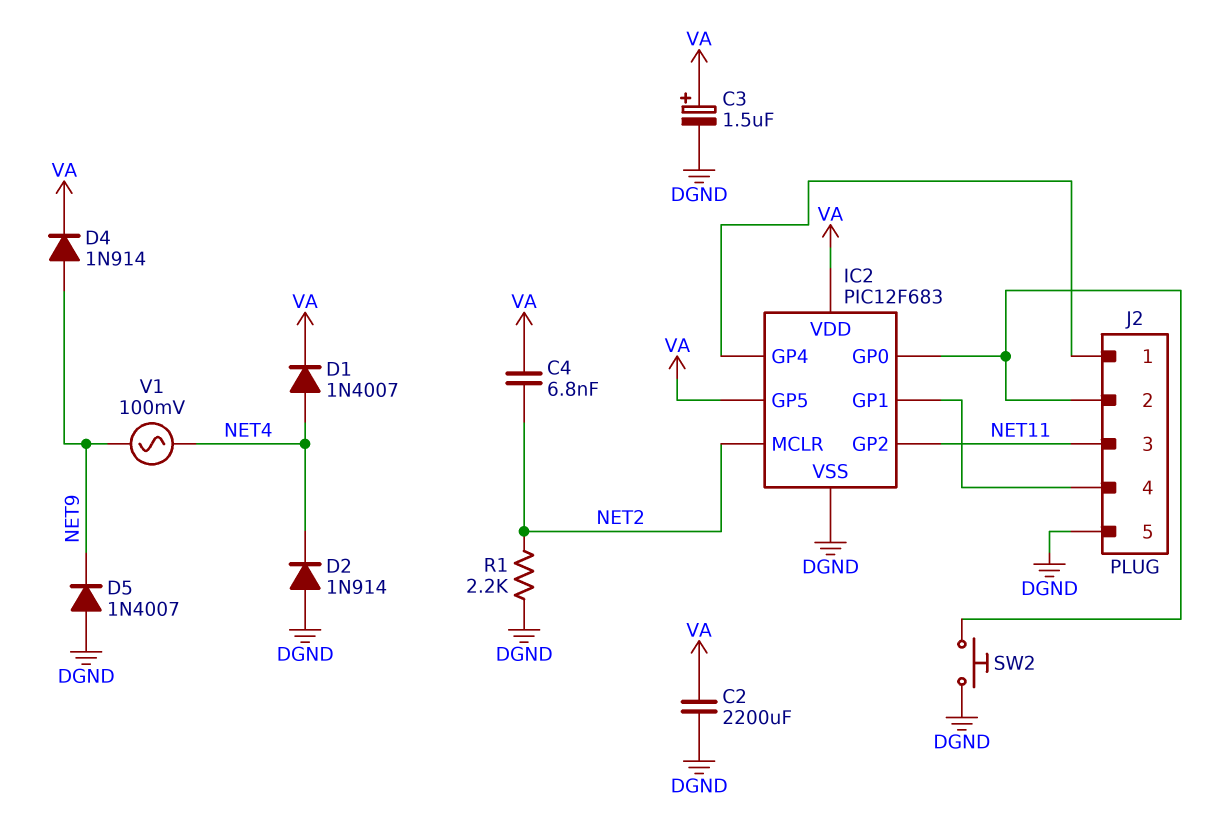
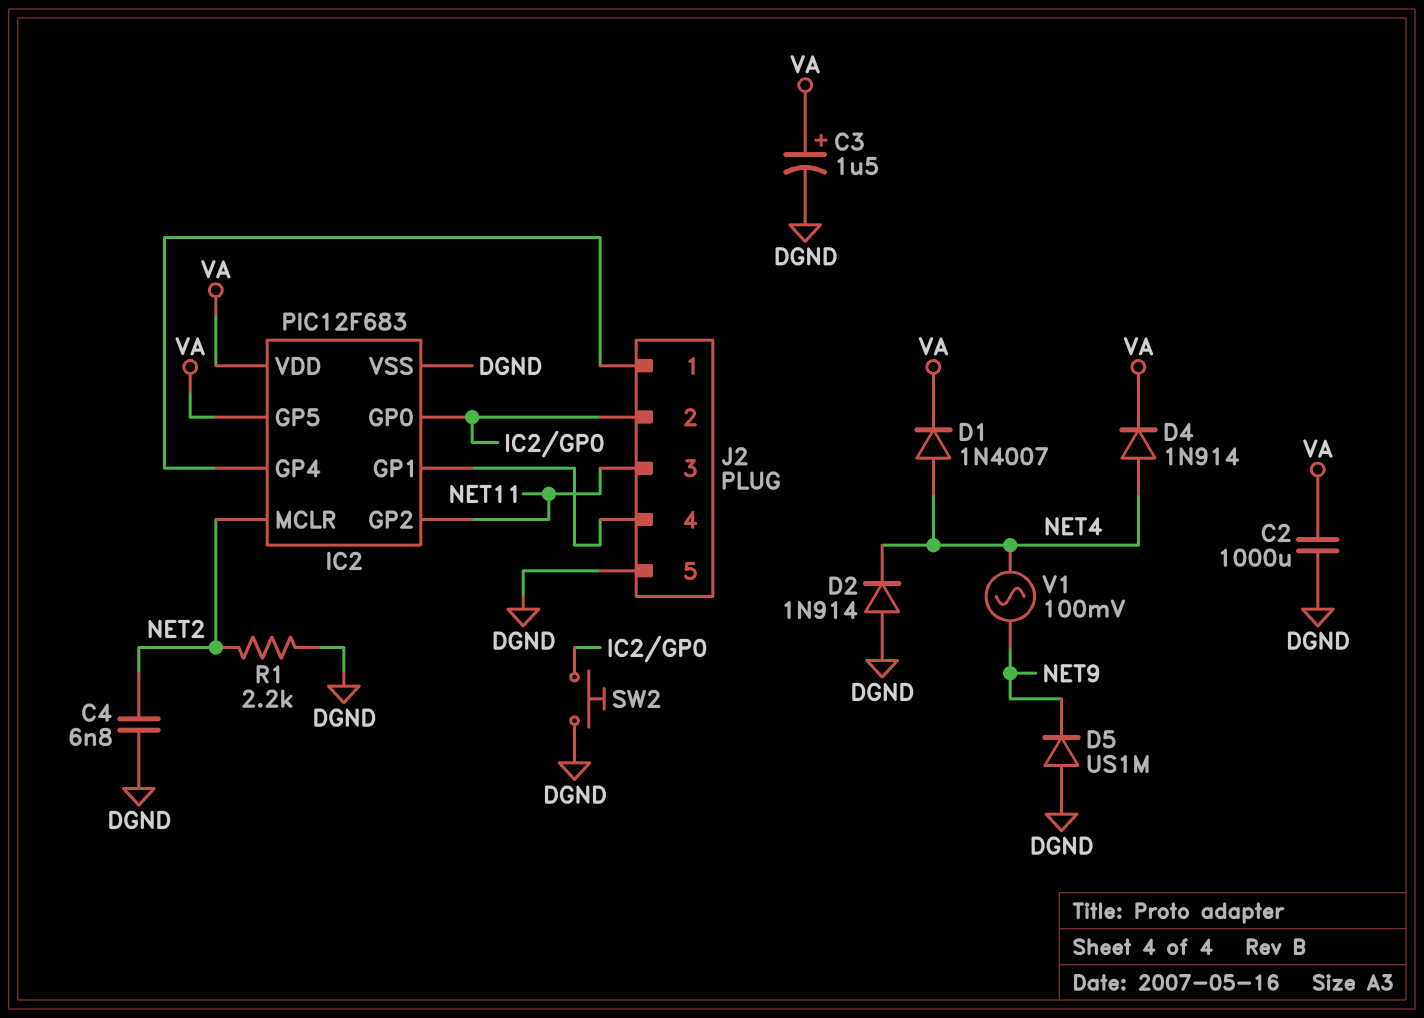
C2: 2200uF (DGND, VA) -> 1000uF (DGND, VA)
C4: 6.8nF (NET2, VA) -> 6.8nF (DGND, NET2)
D4: diode 1N914 (A NET9, K VA) -> diode 1N914 (A NET4, K VA)
D5: diode 1N4007 (A DGND, K NET9) -> diode US1M (A DGND, K NET9)

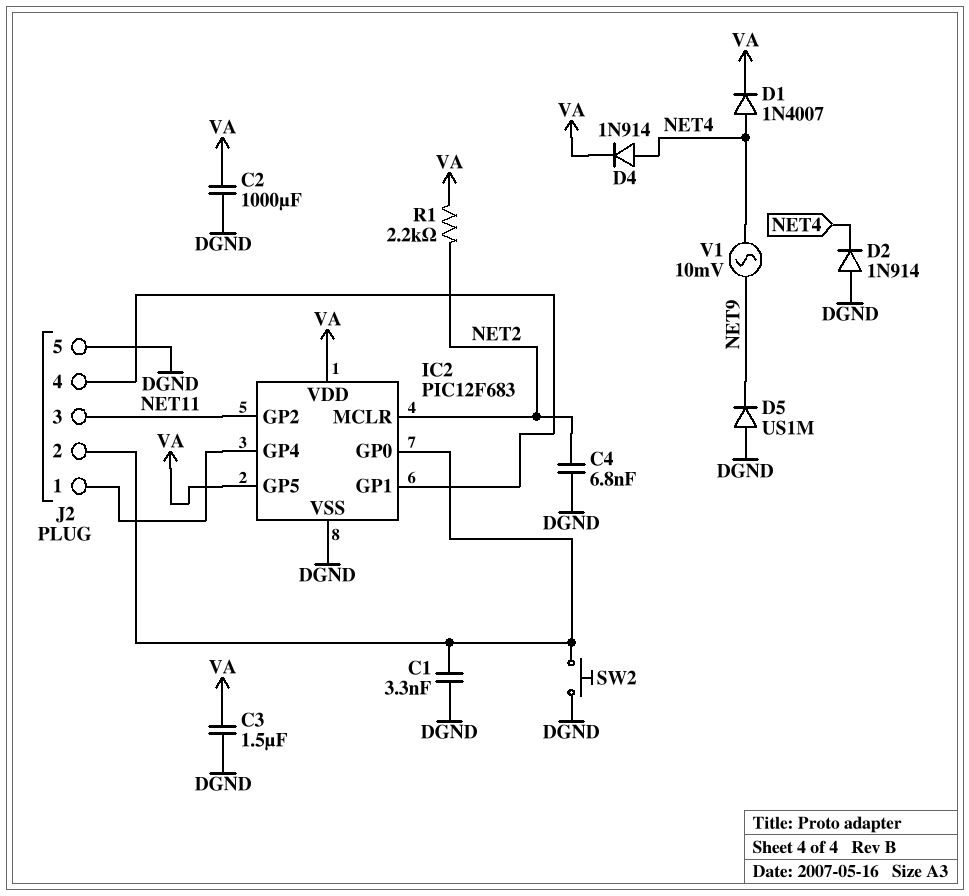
C1: none -> 3.3nF (DGND, IC2/GP0)
C3: 1.5uF (plus VA, minus DGND) -> 1.5uF (DGND, VA)
R1: 2.2k (DGND, NET2) -> 2.2k (NET2, VA)
V1: AC 100mV (NET4, NET9) -> AC 10mV (NET4, NET9)

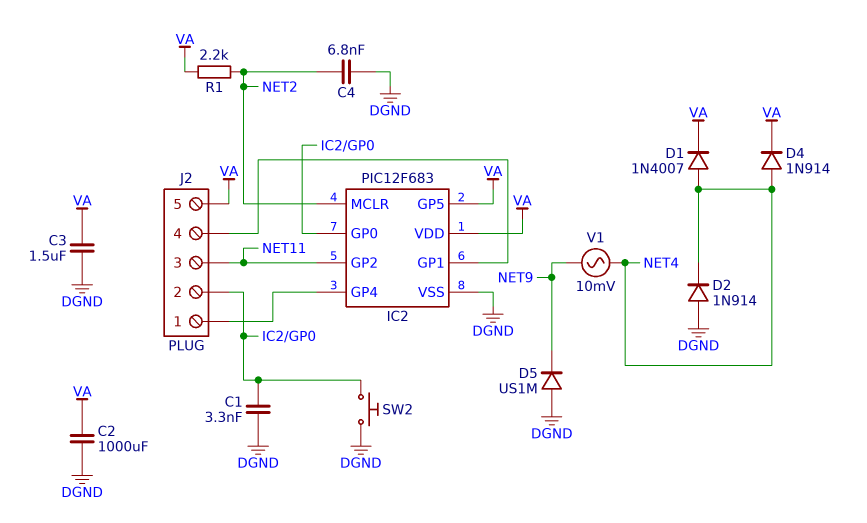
J2 pin 5: DGND -> VA

